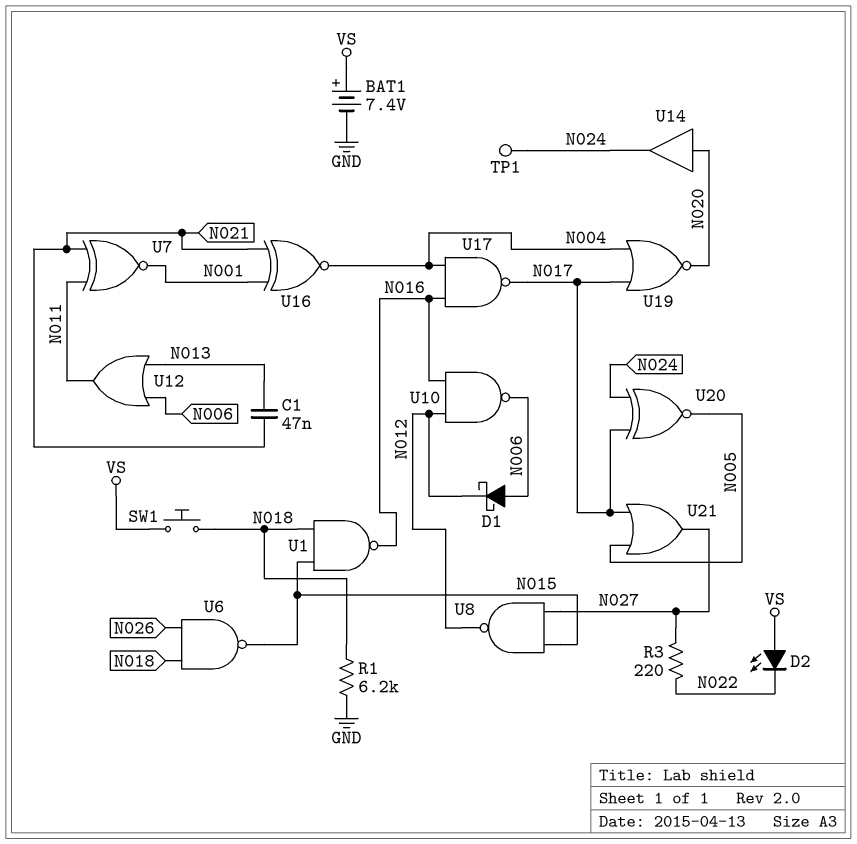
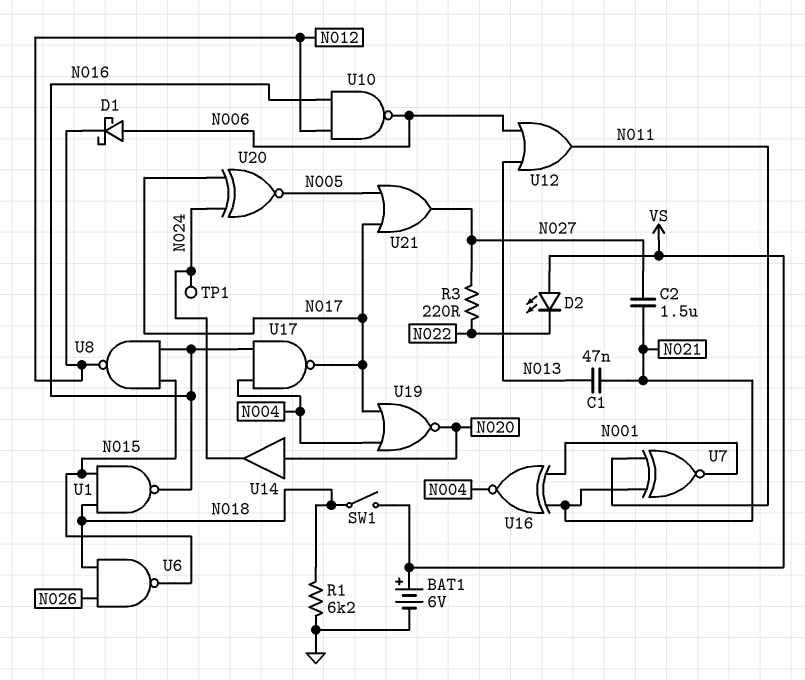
BAT1: 7.4V (plus VS, minus GND) -> 6V (plus VS, minus GND)
C2: none -> 1.5uF (N021, N027)
SW1: button (N018, VS) -> switch (N018, VS)
U8: NAND (in N015, in N027, out N012) -> NAND (in N015, in N016, out N012)

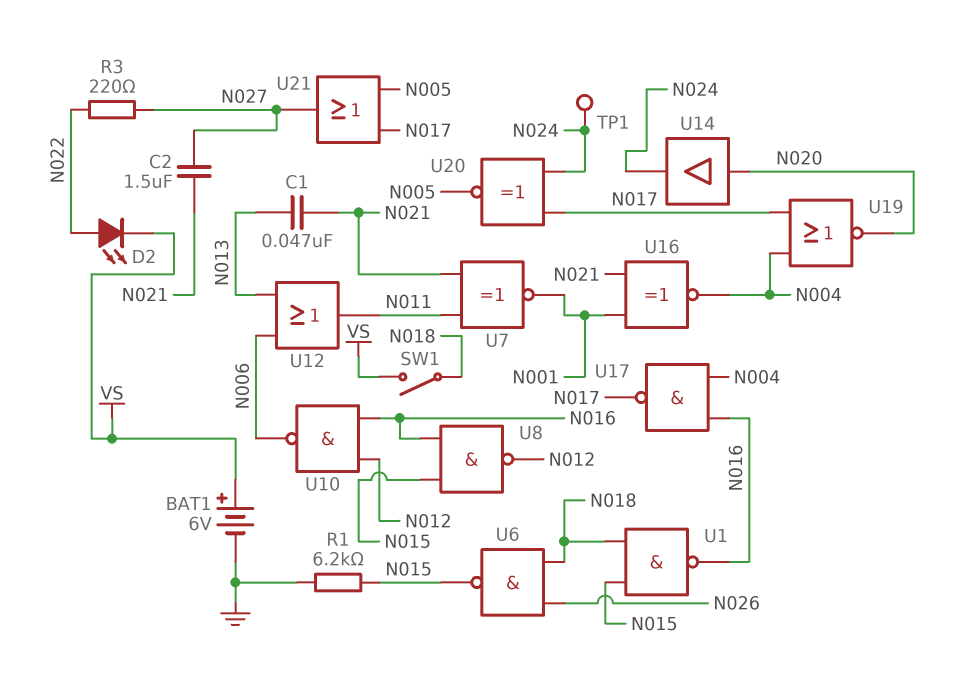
D1: schottky (A N006, K N012) -> none
D2: LED (A VS, K N022) -> LED (A N022, K VS)
R1: 6.2k (GND, N018) -> 6.2k (GND, N015)

